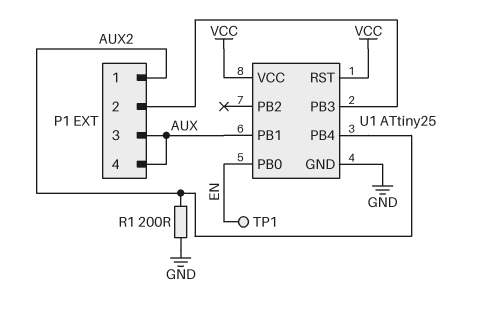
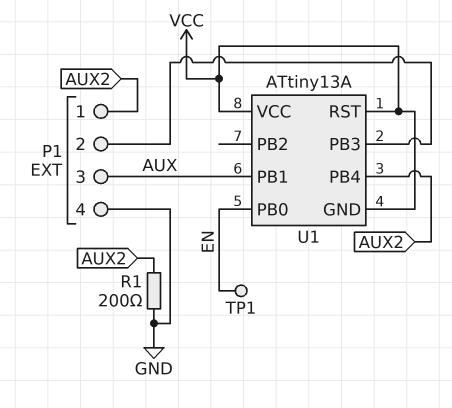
P1 pin 4: AUX -> GND
U1: ATtiny25 -> ATtiny13A
U1 pin GND: GND -> VCC

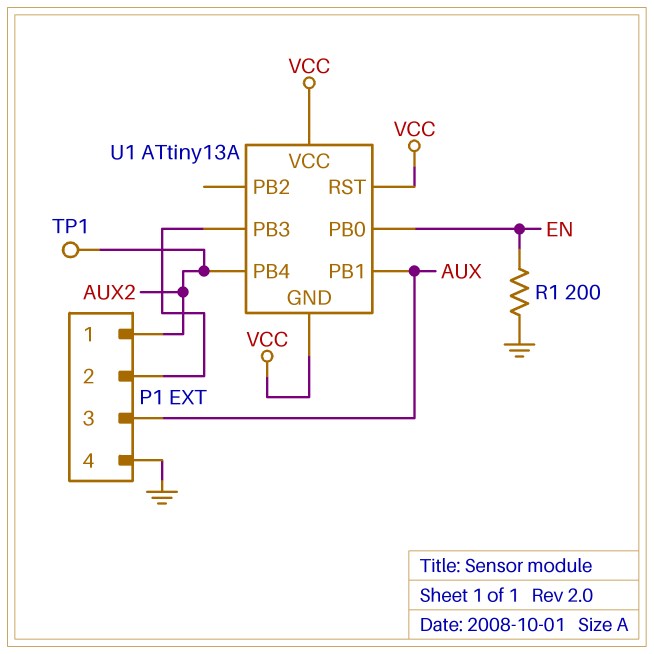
R1: 200 (AUX2, GND) -> 200 (EN, GND)
TP1: test point (EN) -> test point (AUX2)

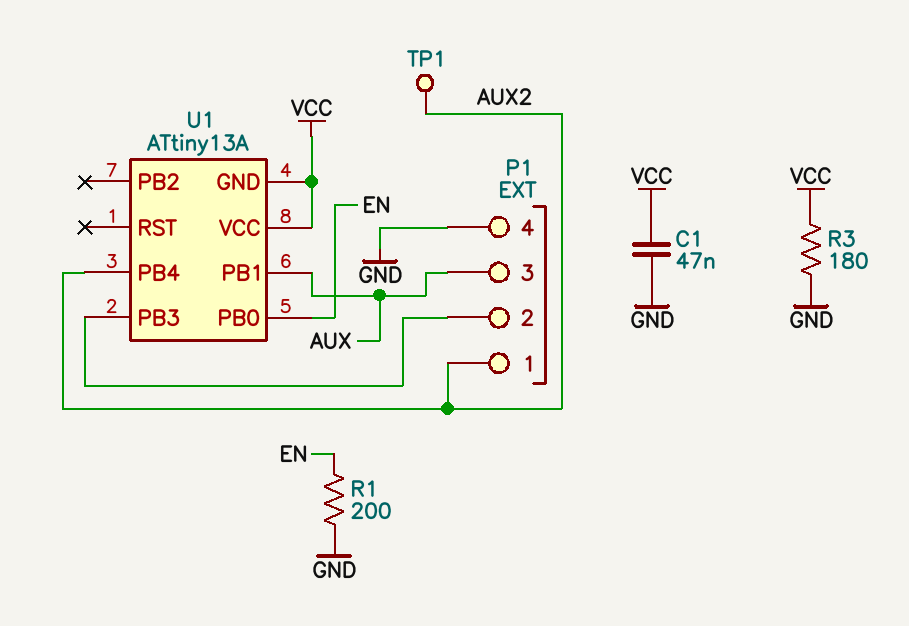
C1: none -> 47nF (GND, VCC)
R3: none -> 180 (GND, VCC)
U1 pin RST: VCC -> none

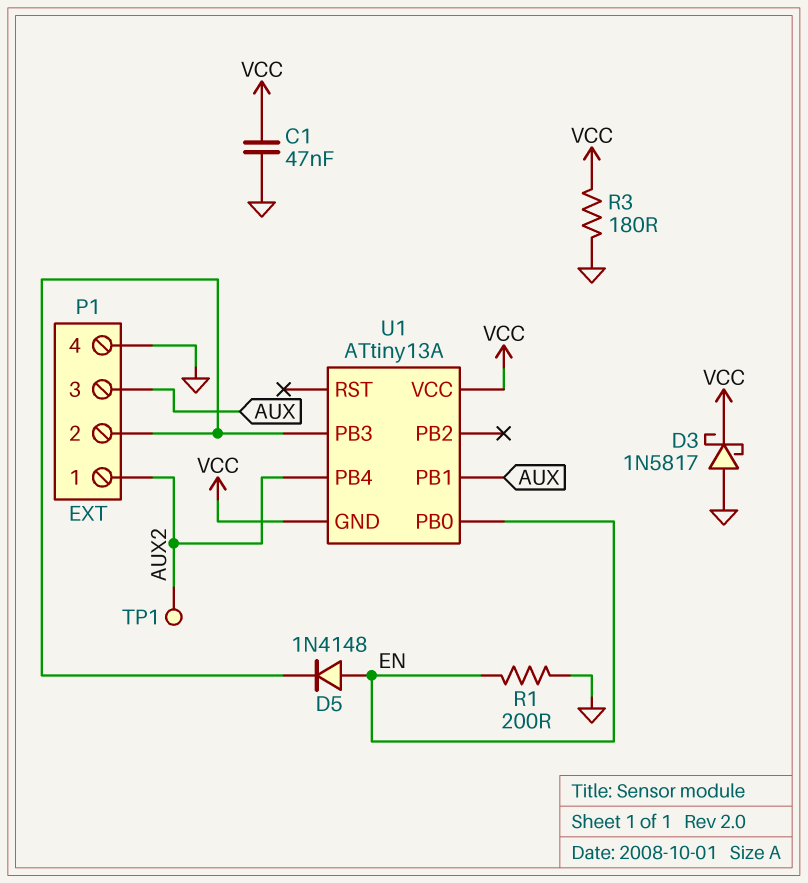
D3: none -> schottky 1N5817 (A GND, K VCC)
D5: none -> diode 1N4148 (A EN, K P1/2)

